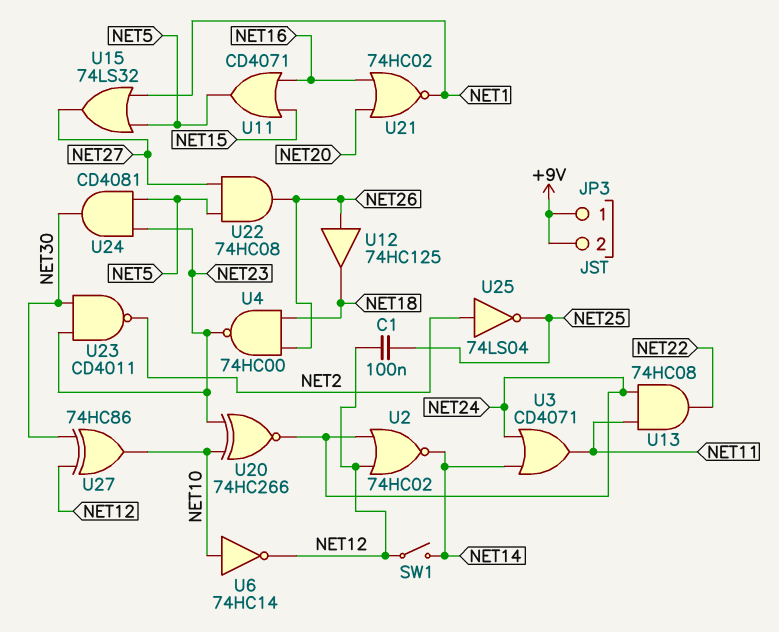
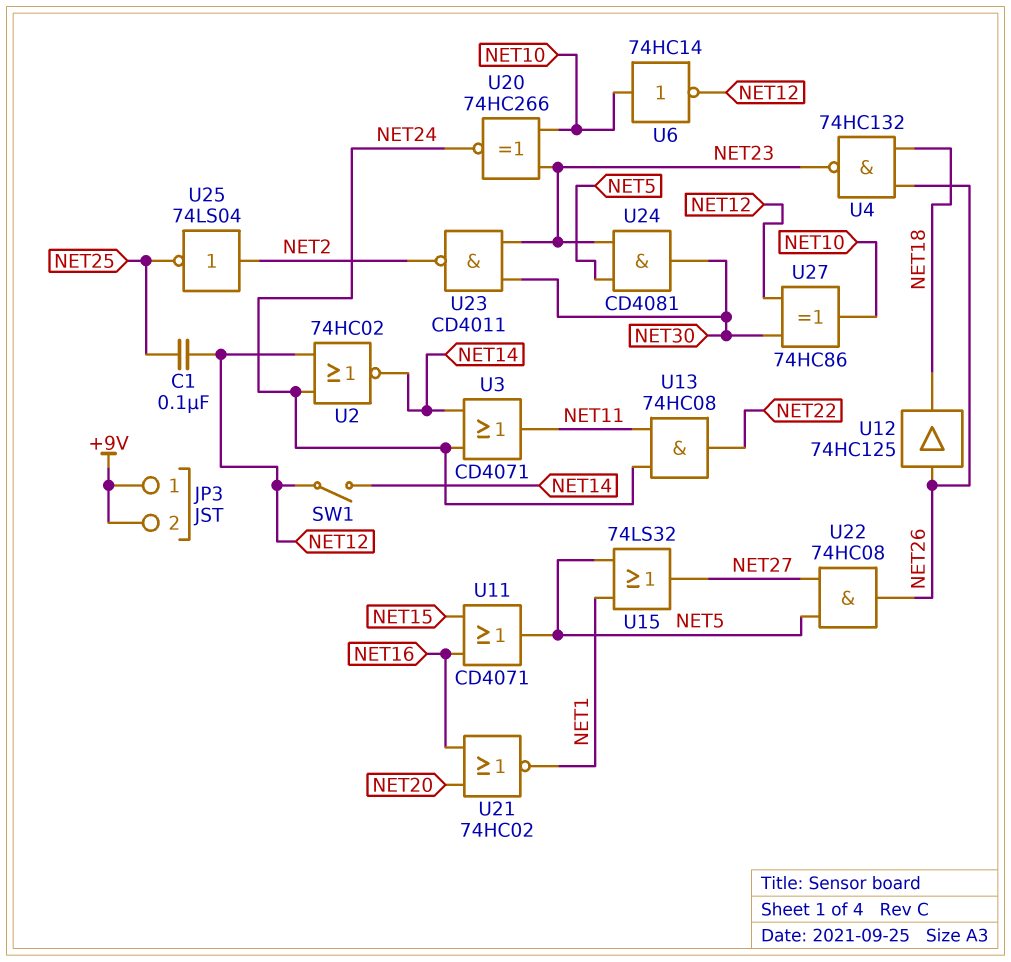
U4: NAND 74HC00 (in NET18, in NET26, out NET23) -> NAND 74HC132 (in NET18, in NET26, out NET23)

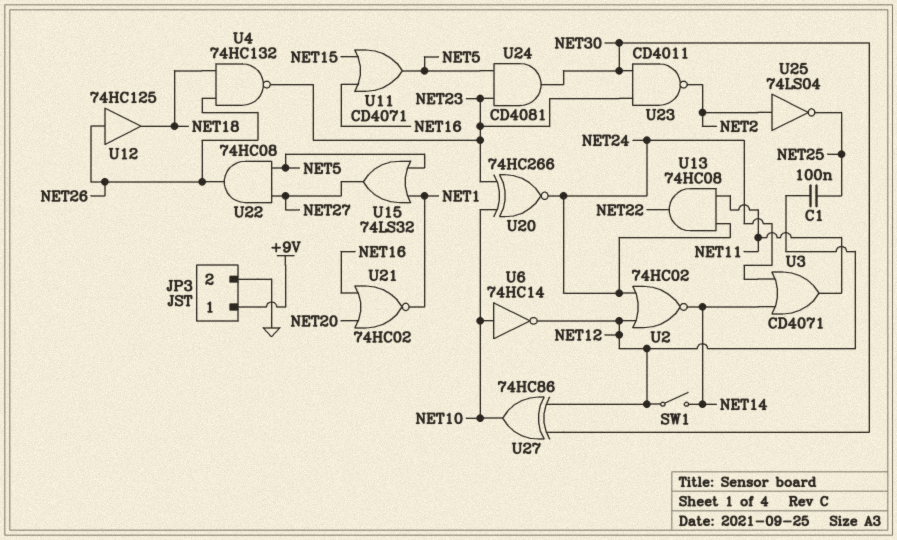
JP3 pin 2: +9V -> GND

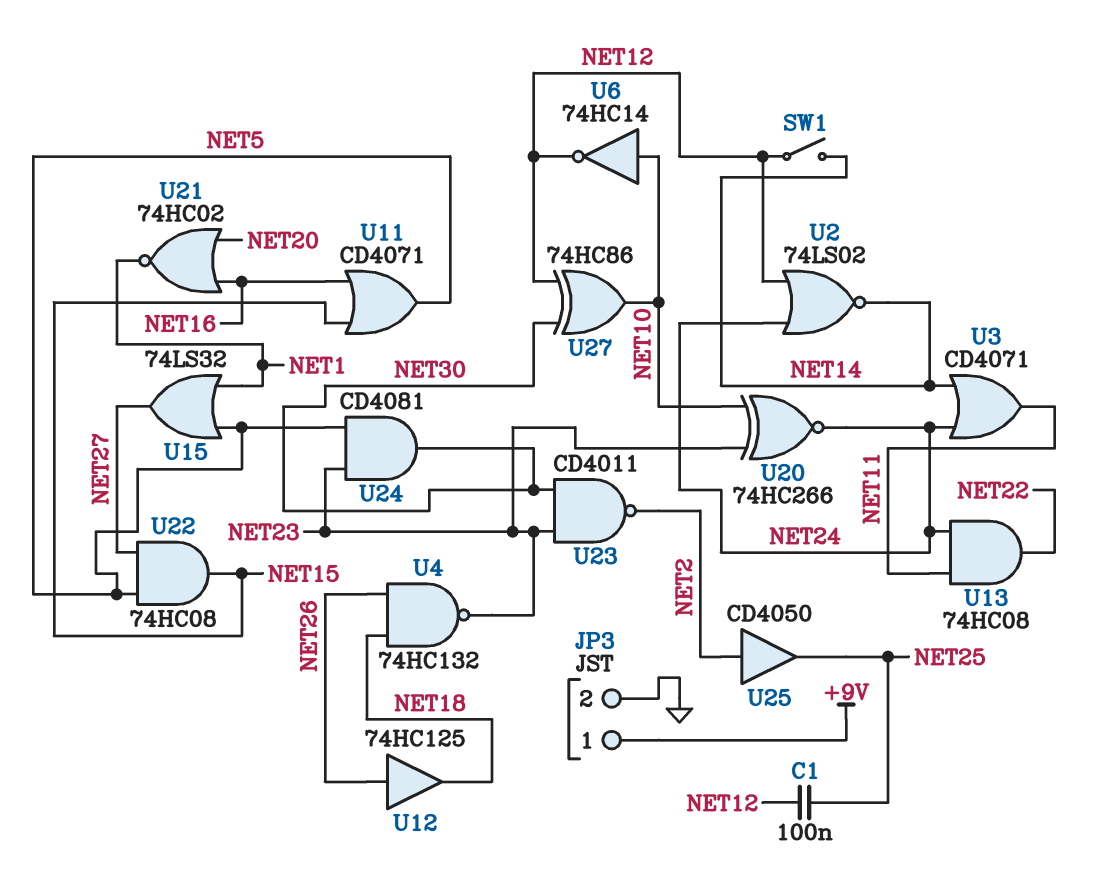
U2: NOR 74HC02 (in NET12, in NET24, out NET14) -> NOR 74LS02 (in NET12, in NET24, out NET14)
U22: AND 74HC08 (in NET5, in NET27, out NET26) -> AND 74HC08 (in NET5, in NET27, out NET15)
U25: NOT 74LS04 (in NET2, out NET25) -> buffer CD4050 (in NET2, out NET25)

